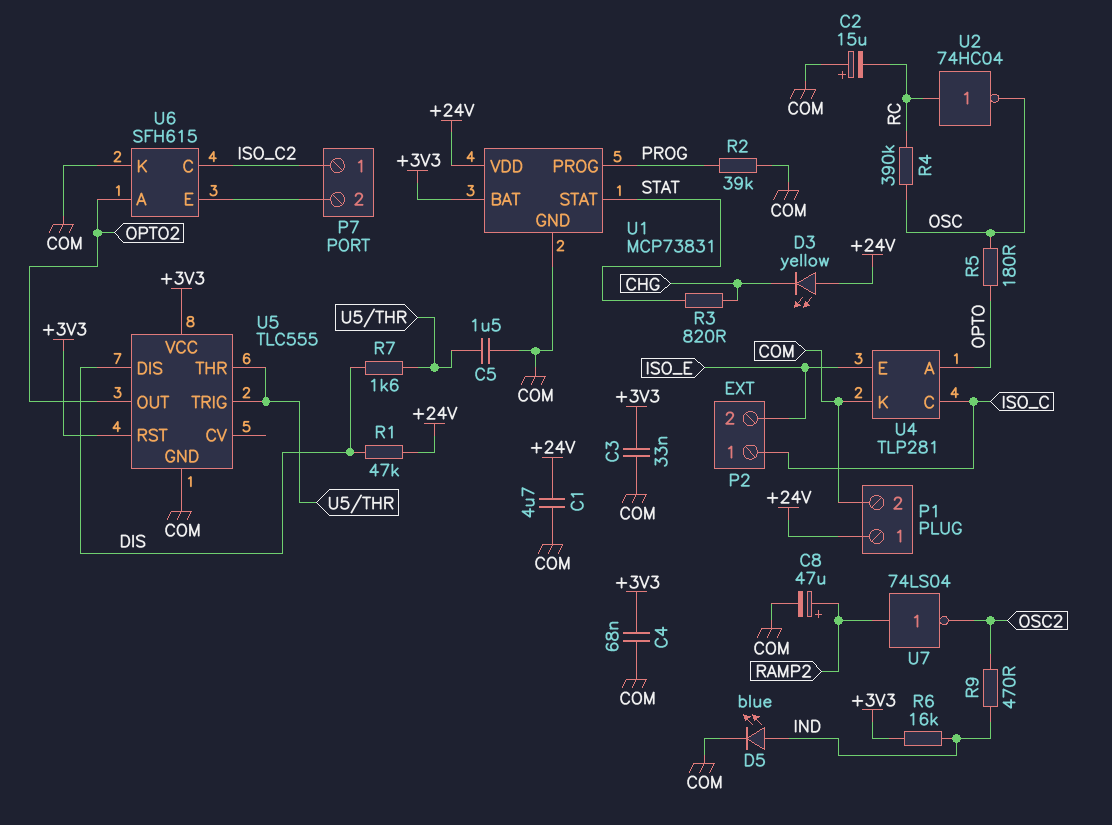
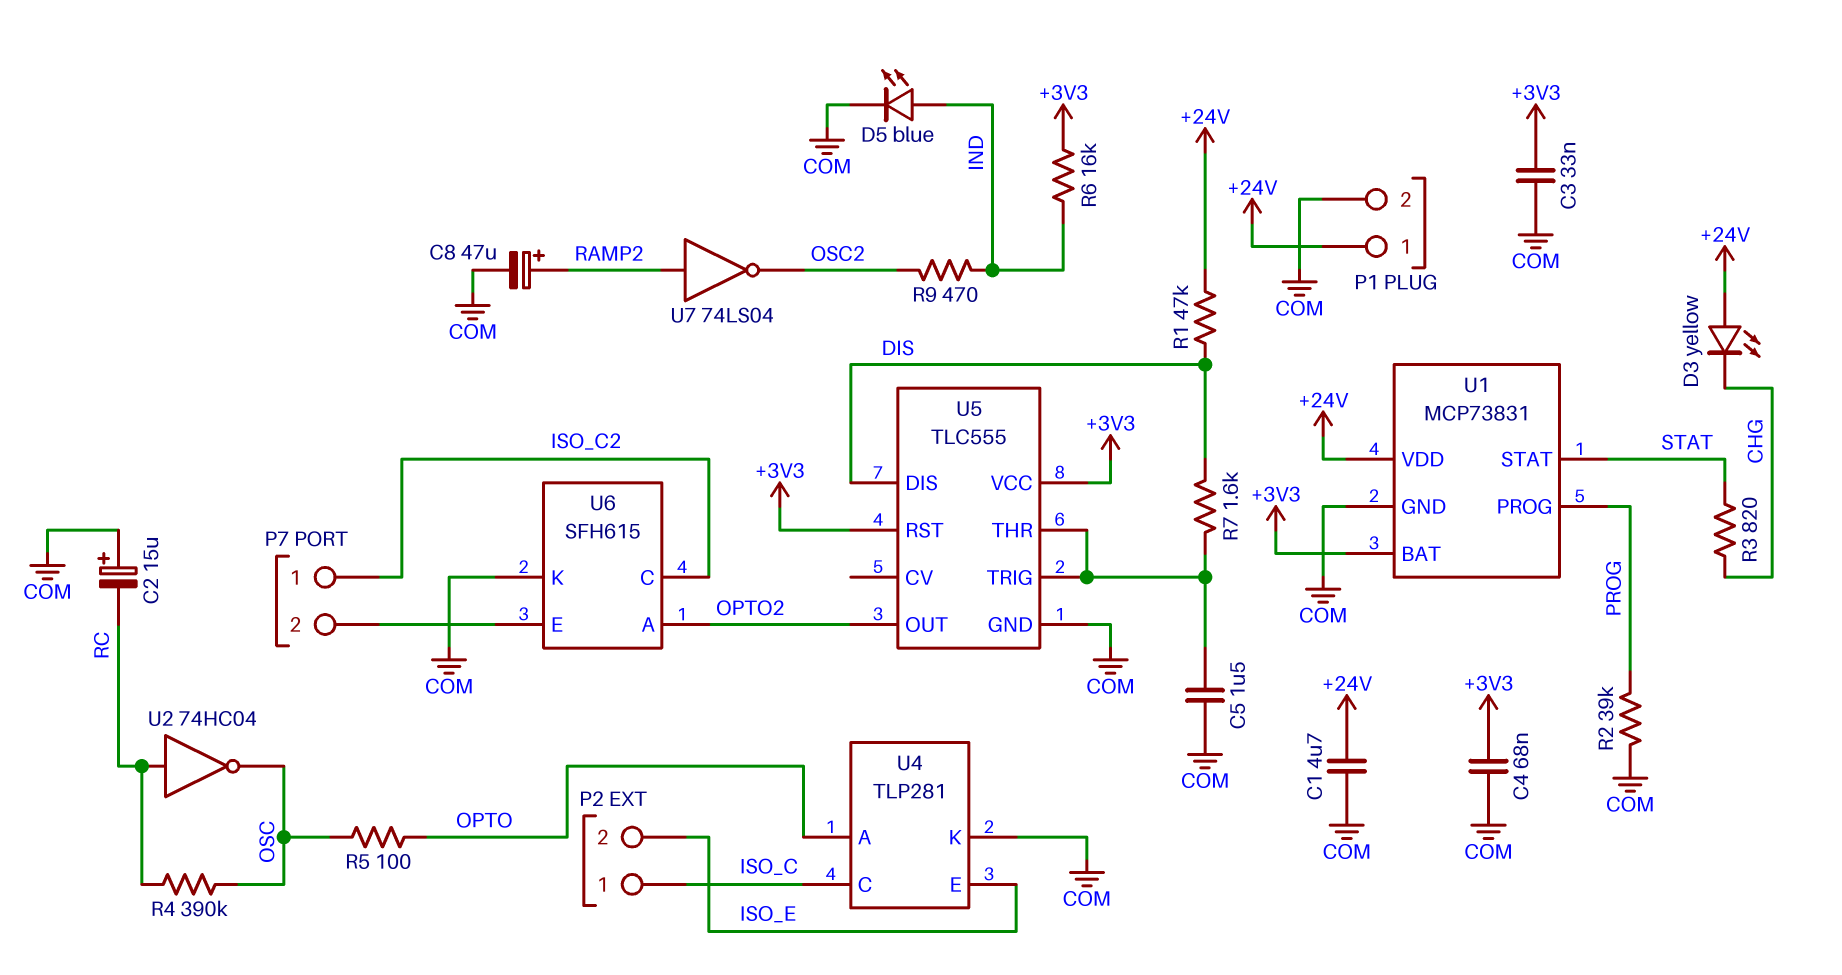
R5: 180 (OPTO, OSC) -> 100 (OPTO, OSC)

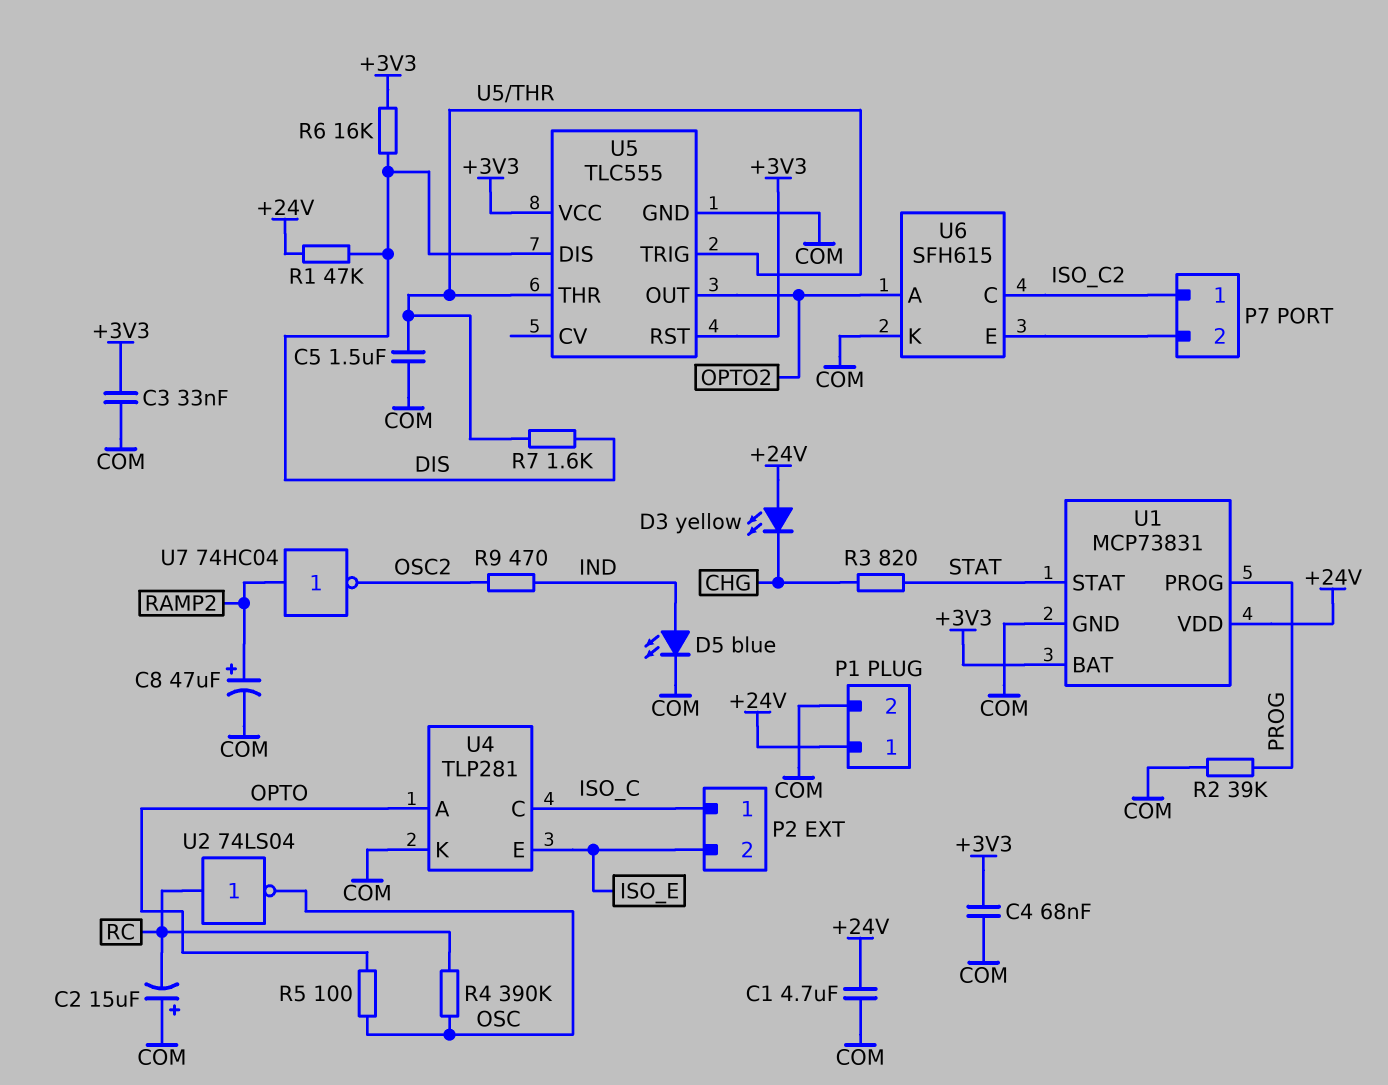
R6: 16k (+3V3, IND) -> 16k (+3V3, DIS)
U2: NOT 74HC04 (in RC, out OSC) -> NOT 74LS04 (in RC, out OSC)
U7: NOT 74LS04 (in RAMP2, out OSC2) -> NOT 74HC04 (in RAMP2, out OSC2)

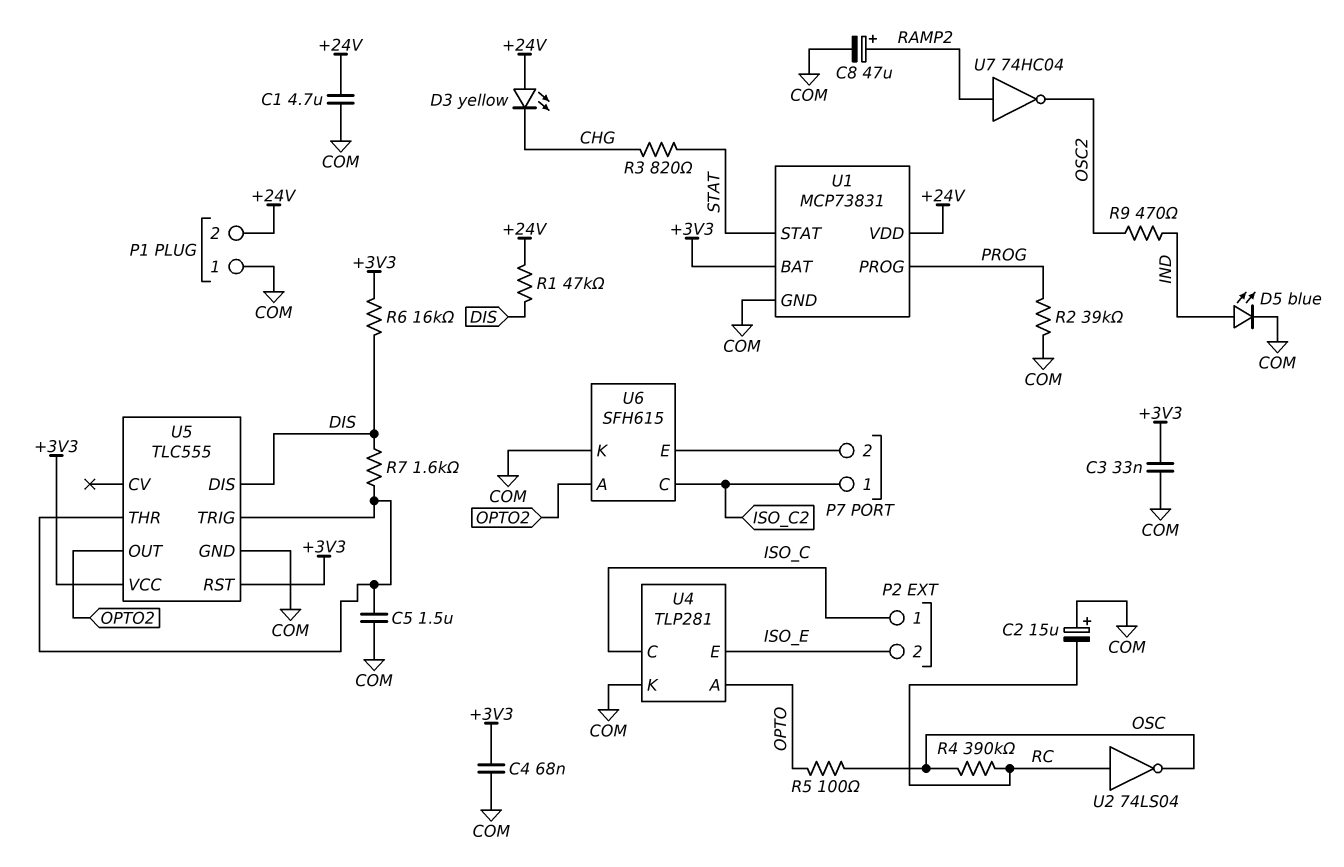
P1 pin 1: +24V -> COM
P1 pin 2: COM -> +24V

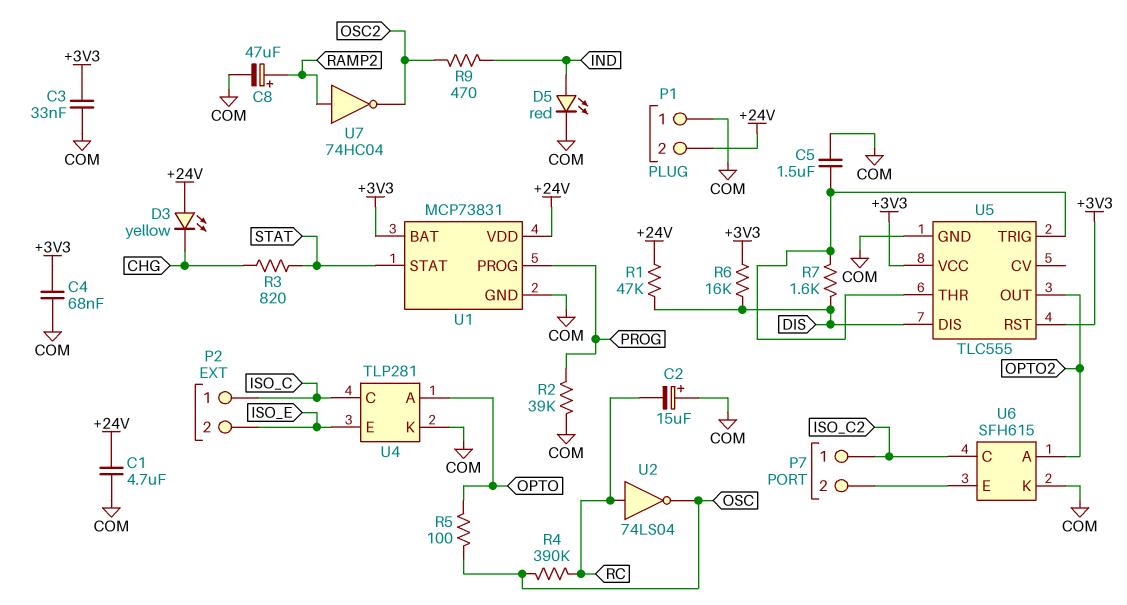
D5: LED blue (A IND, K COM) -> LED red (A IND, K COM)

